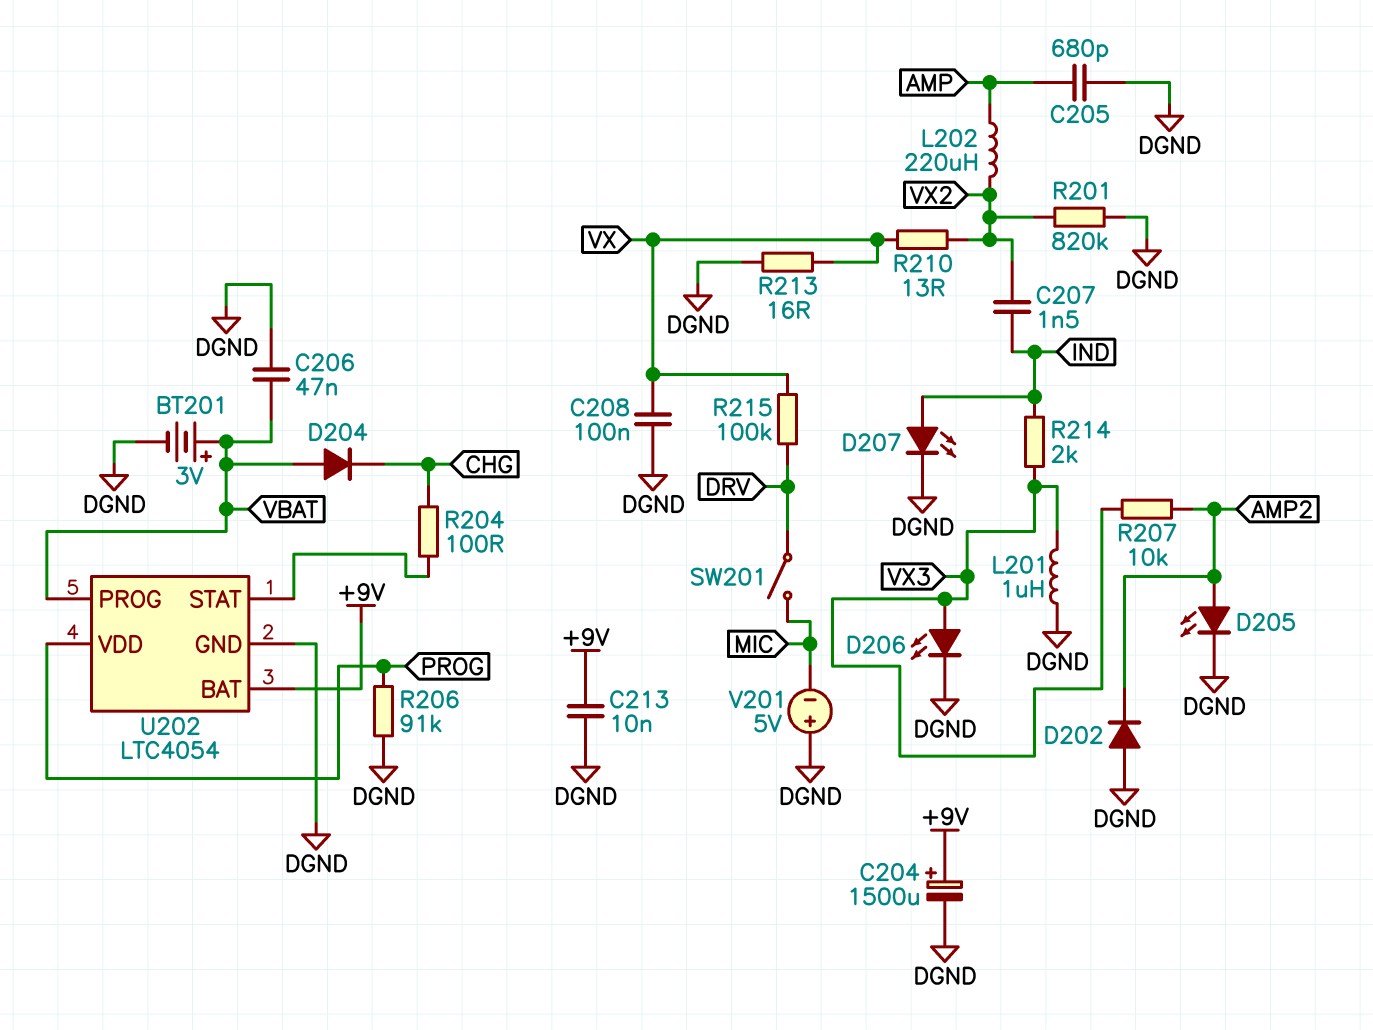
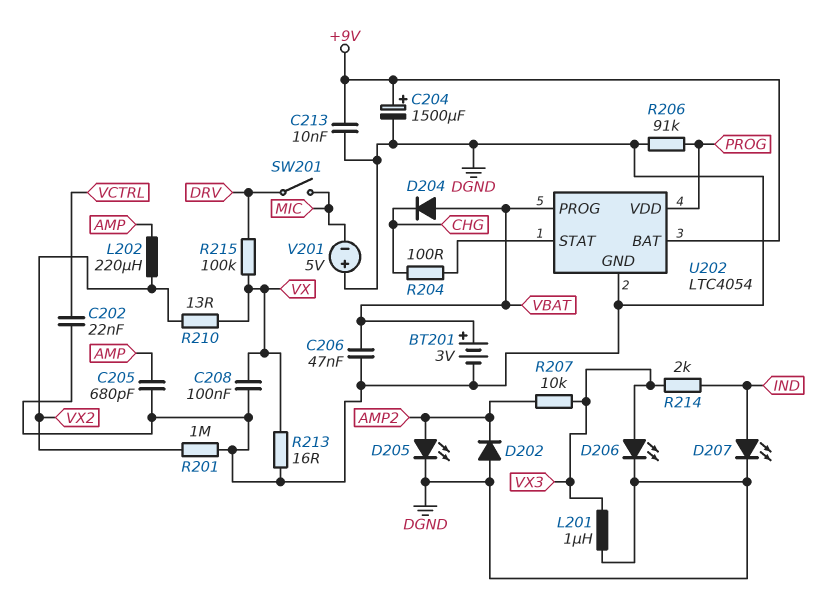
C202: none -> 22nF (DGND, VCTRL)
C207: 1.5nF (IND, VX2) -> none
R201: 820k (DGND, VX2) -> 1M (DGND, VX2)

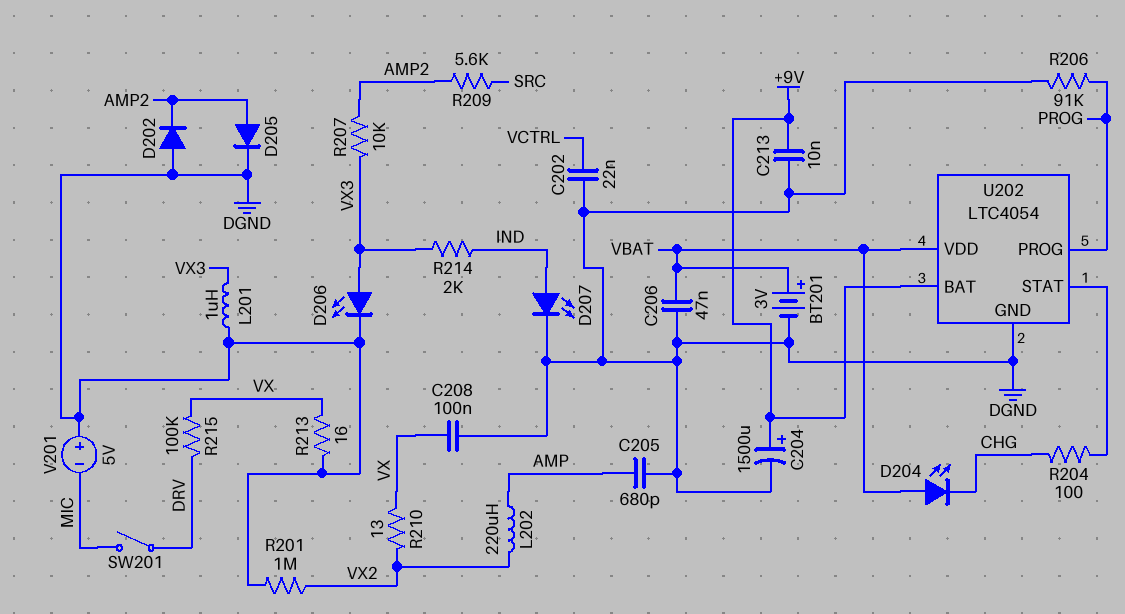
D204: diode (A VBAT, K CHG) -> LED (A VBAT, K CHG)
D205: LED (A AMP2, K DGND) -> diode (A AMP2, K DGND)
R209: none -> 5.6k (AMP2, SRC)
U202 pin PROG: VBAT -> PROG
U202 pin VDD: PROG -> VBAT

